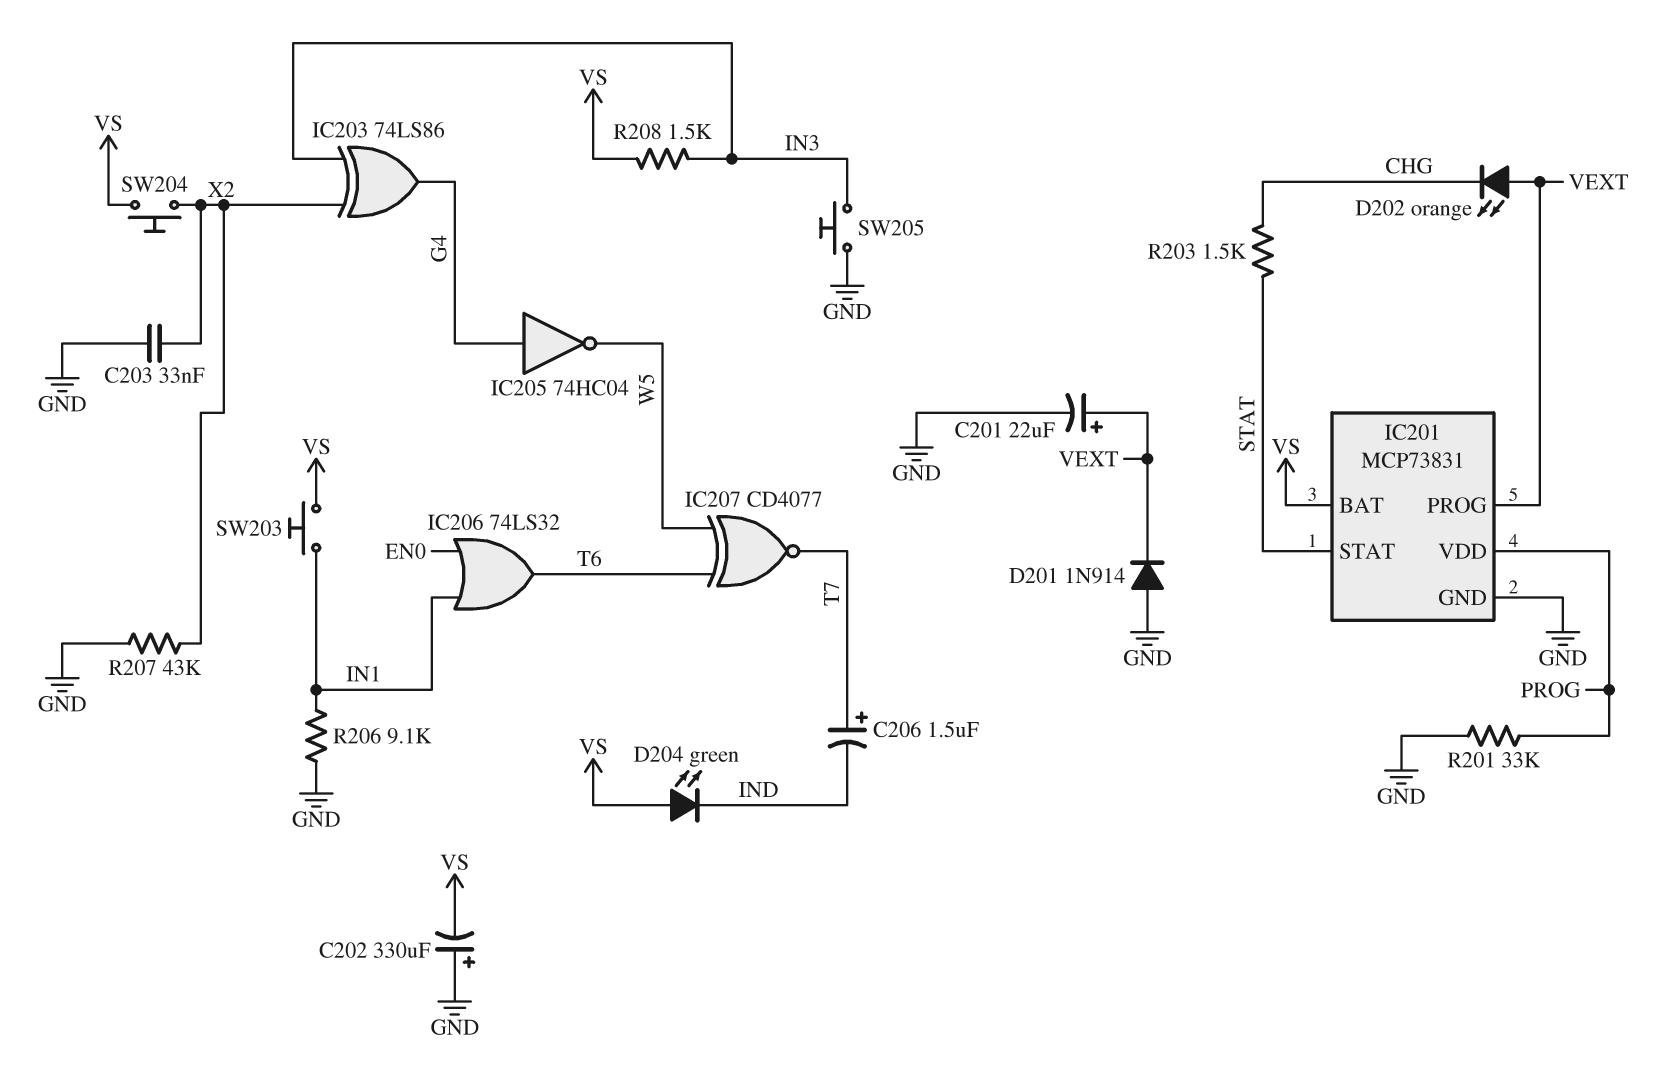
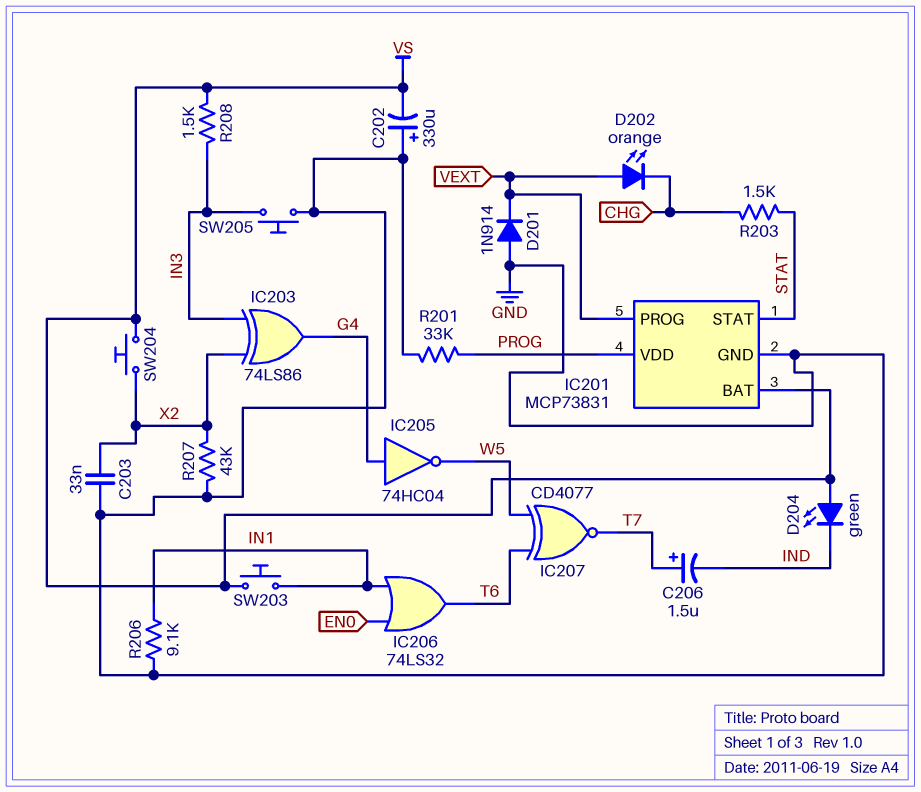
C201: 22uF (plus VEXT, minus GND) -> none

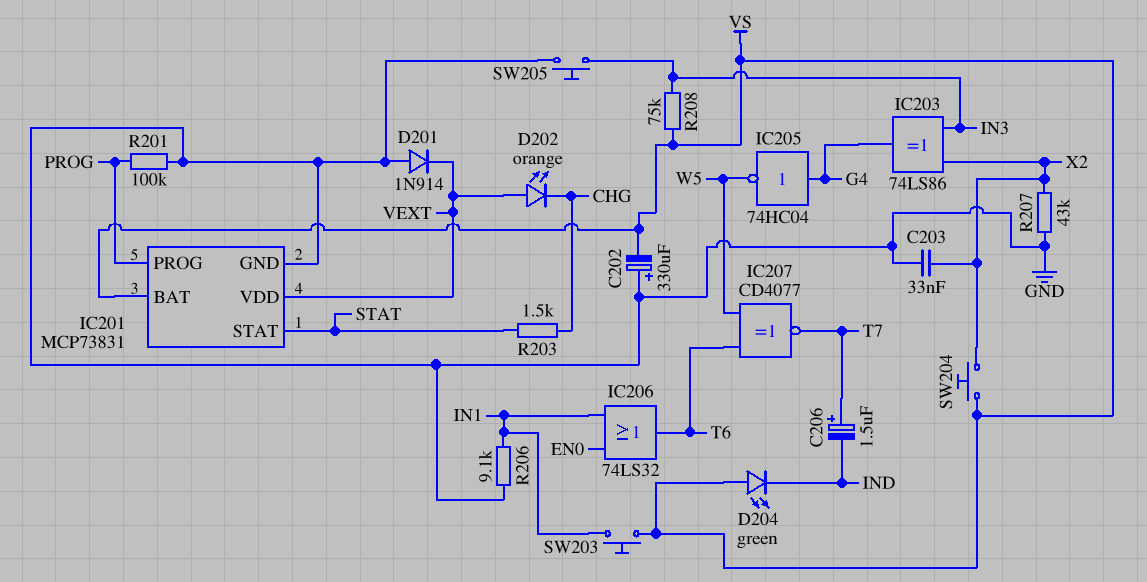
IC201 pin PROG: VEXT -> PROG
IC201 pin VDD: PROG -> VEXT
R201: 33k (GND, PROG) -> 100k (GND, PROG)
R208: 1.5k (IN3, VS) -> 75k (IN3, VS)

